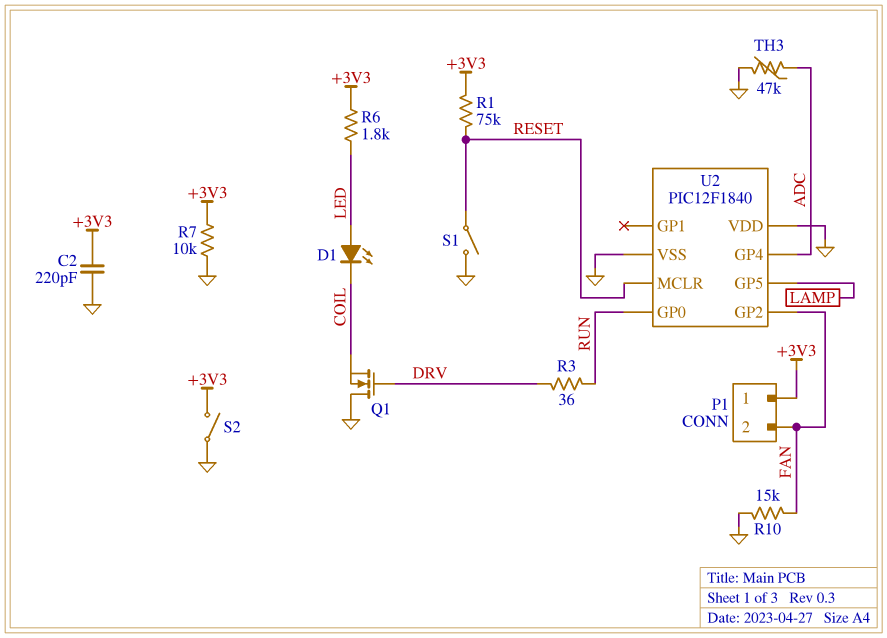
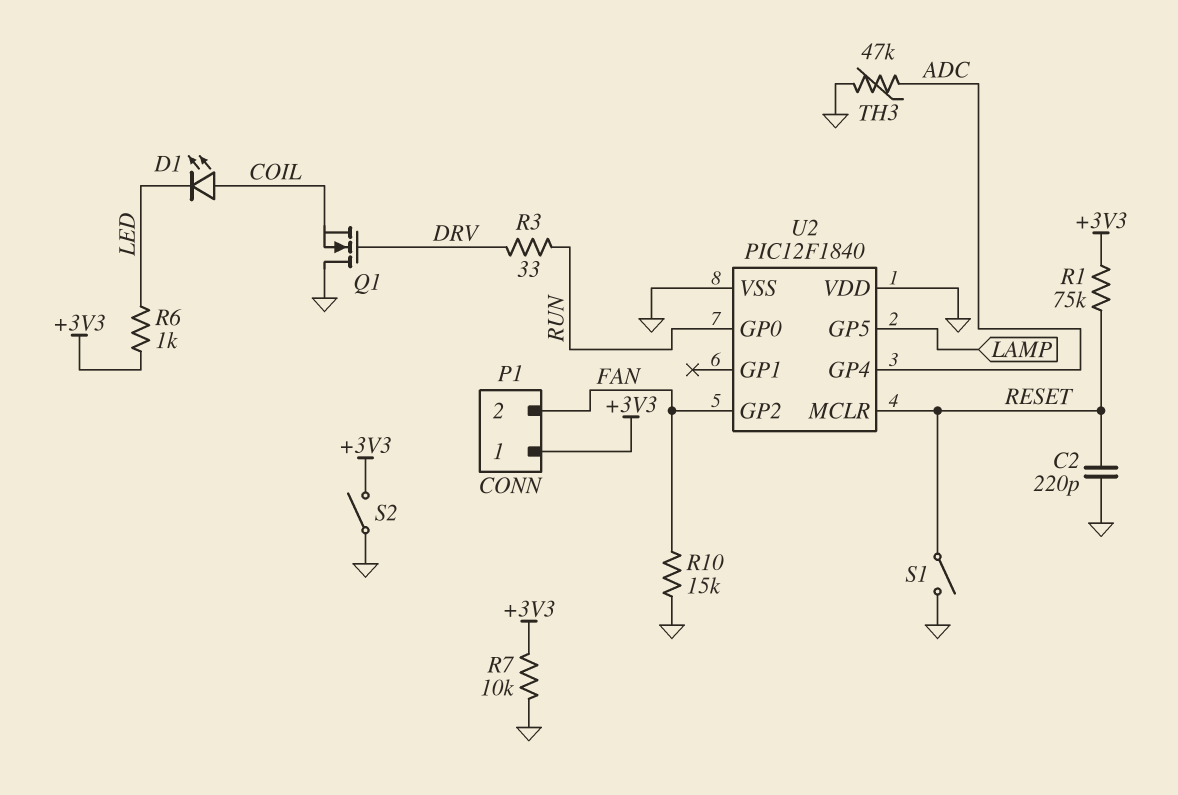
C2: 220pF (+3V3, GND) -> 220pF (GND, RESET)
D1: LED (A LED, K COIL) -> LED (A COIL, K LED)
R3: 36 (DRV, RUN) -> 33 (DRV, RUN)
R6: 1.8k (+3V3, LED) -> 1k (+3V3, LED)

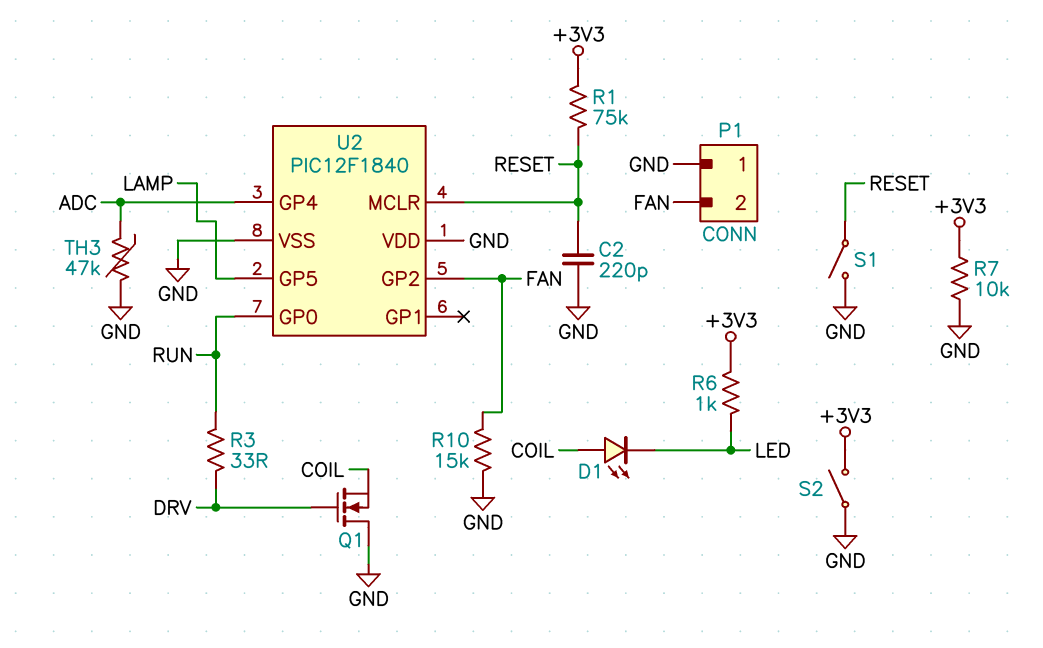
P1 pin 1: +3V3 -> GND

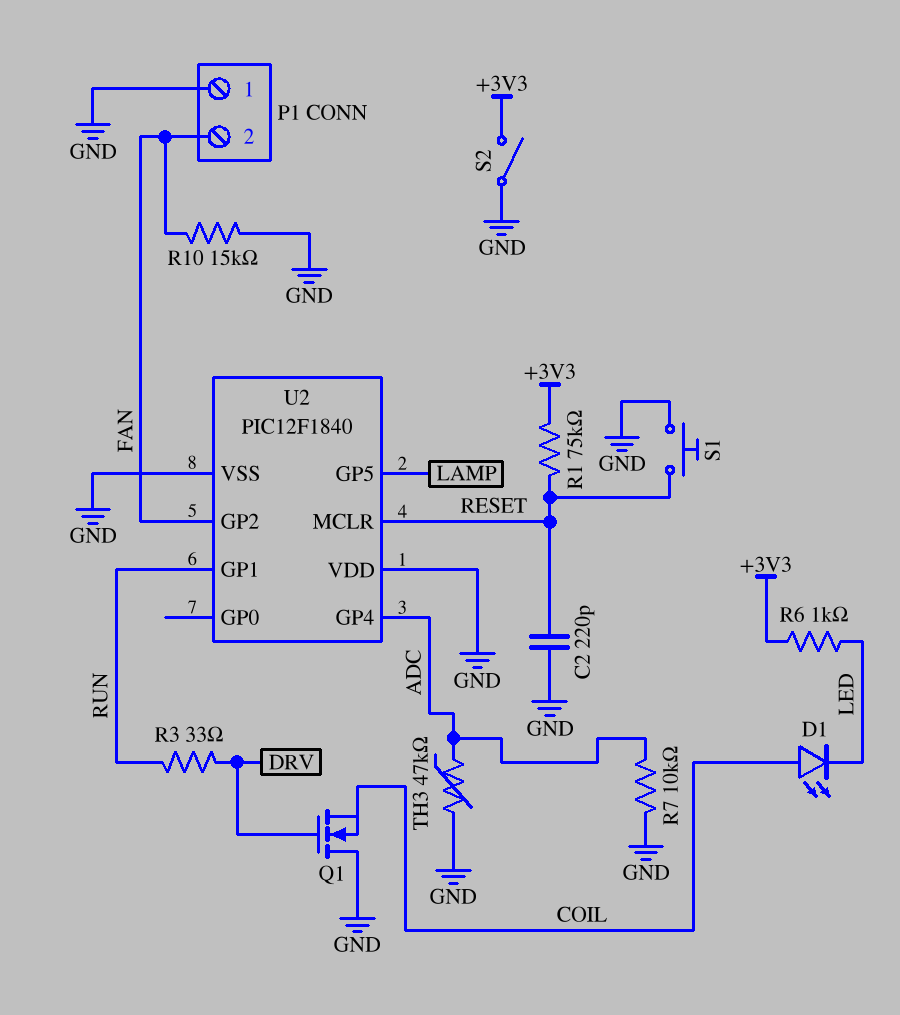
R7: 10k (+3V3, GND) -> 10k (ADC, GND)
S1: switch (GND, RESET) -> button (GND, RESET)
U2 pin GP0: RUN -> none
U2 pin GP1: none -> RUN

